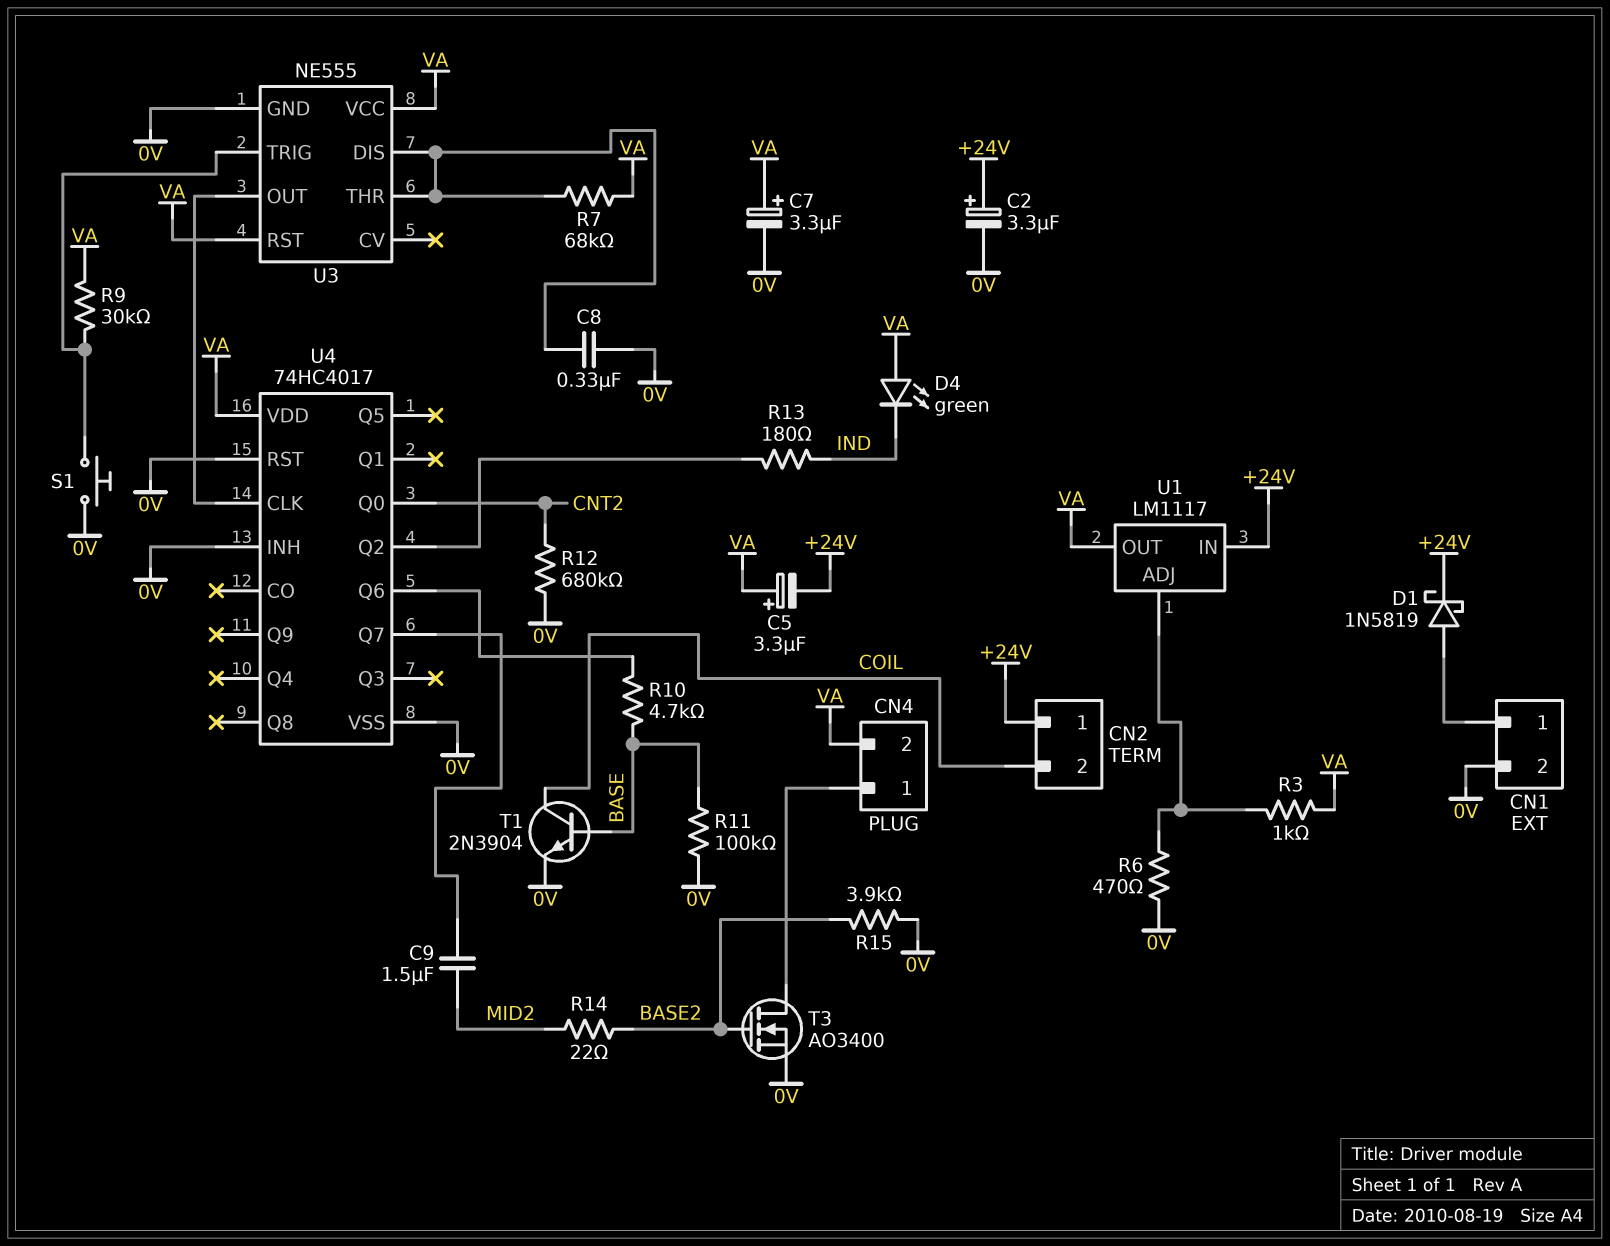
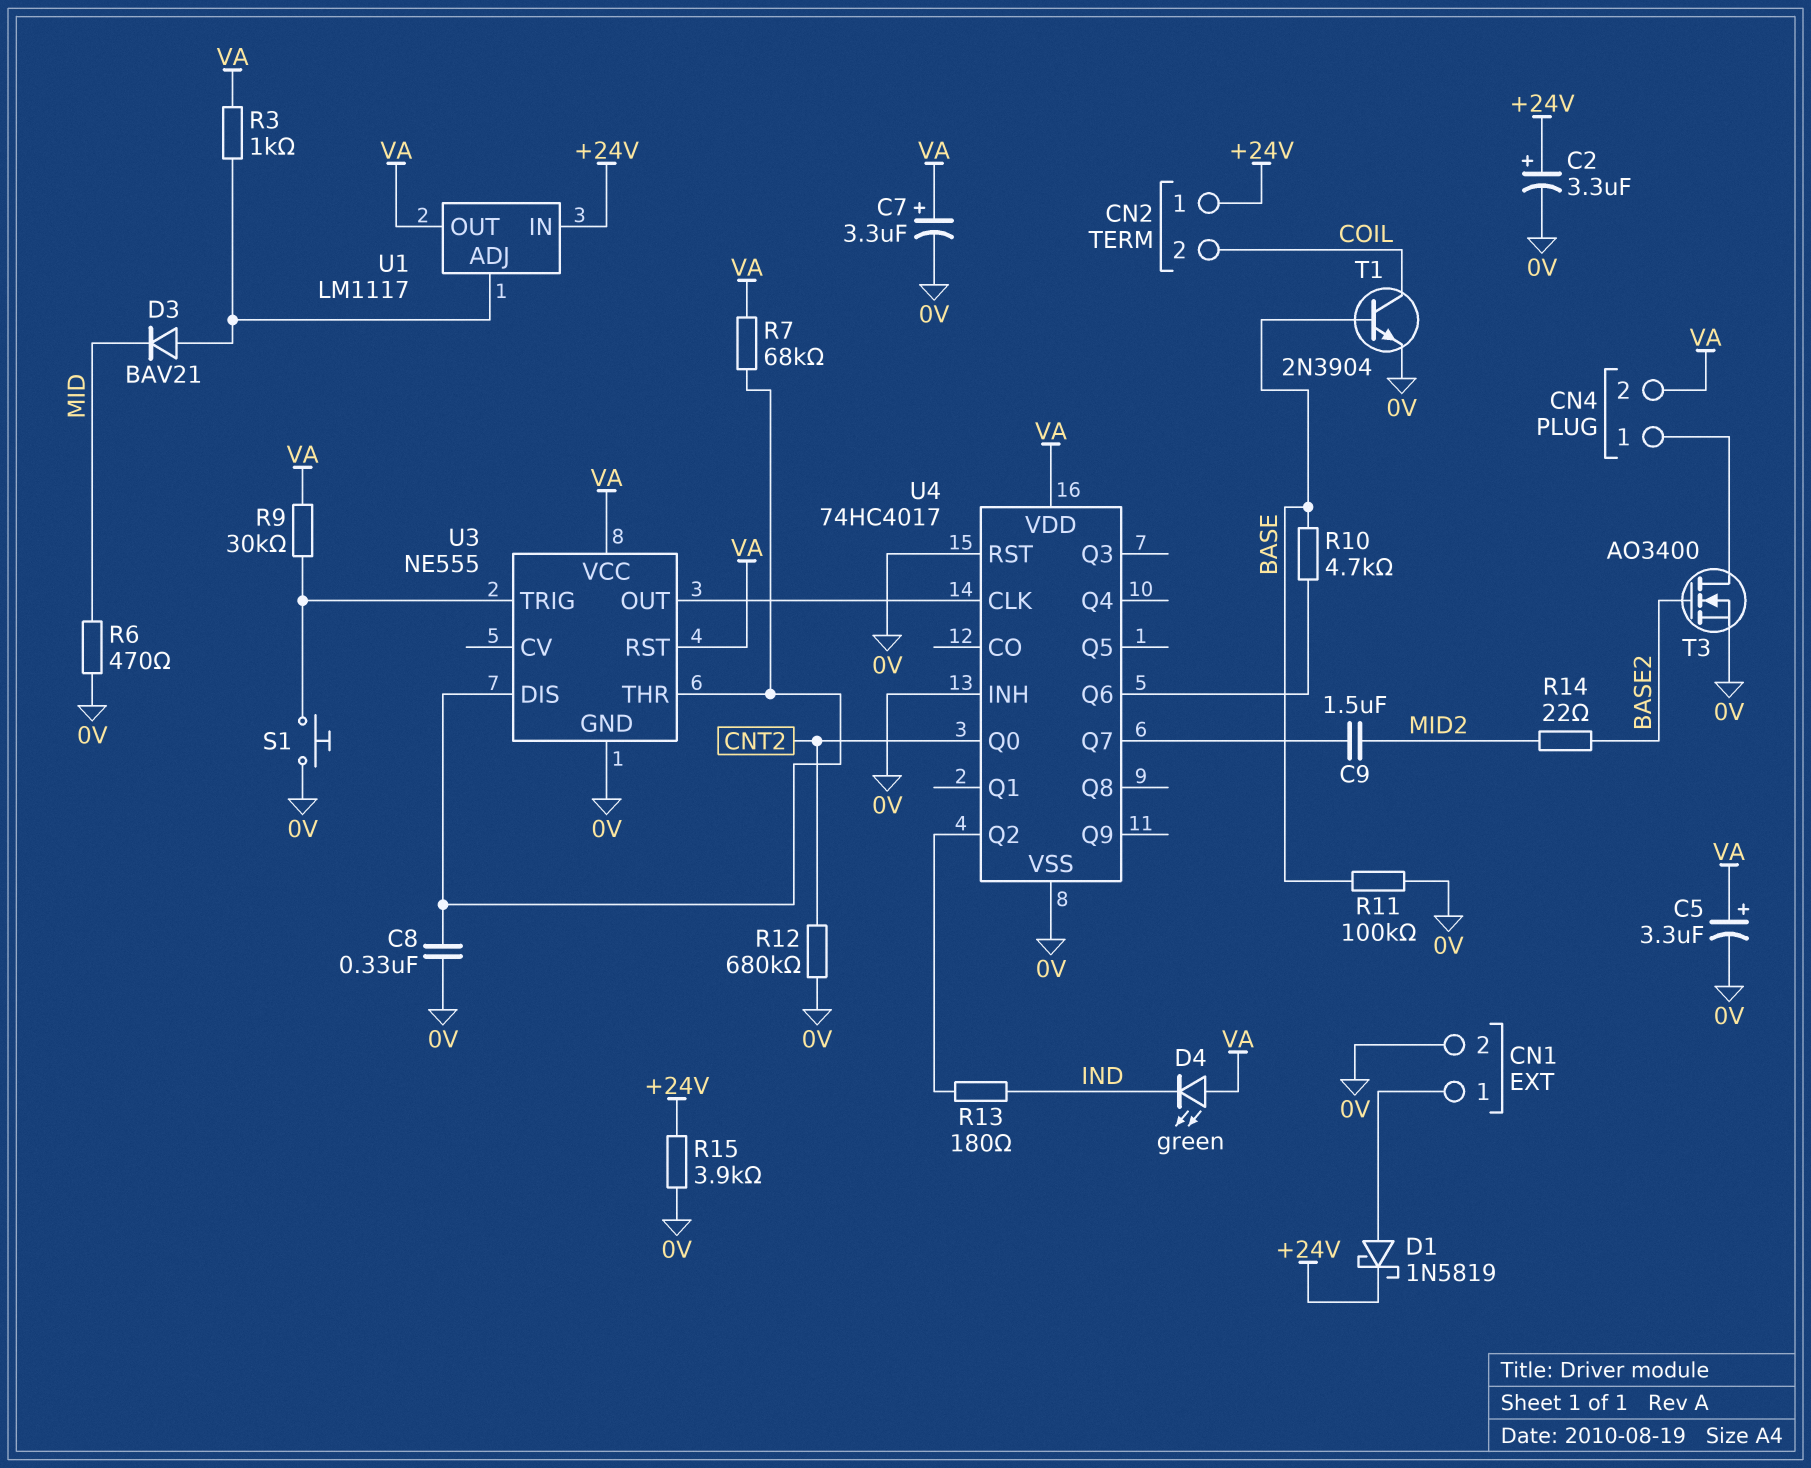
C5: 3.3uF (plus VA, minus +24V) -> 3.3uF (plus VA, minus 0V)
D3: none -> diode BAV21 (A U1/ADJ, K MID)
R6: 470 (0V, U1/ADJ) -> 470 (0V, MID)
R15: 3.9k (0V, BASE2) -> 3.9k (+24V, 0V)

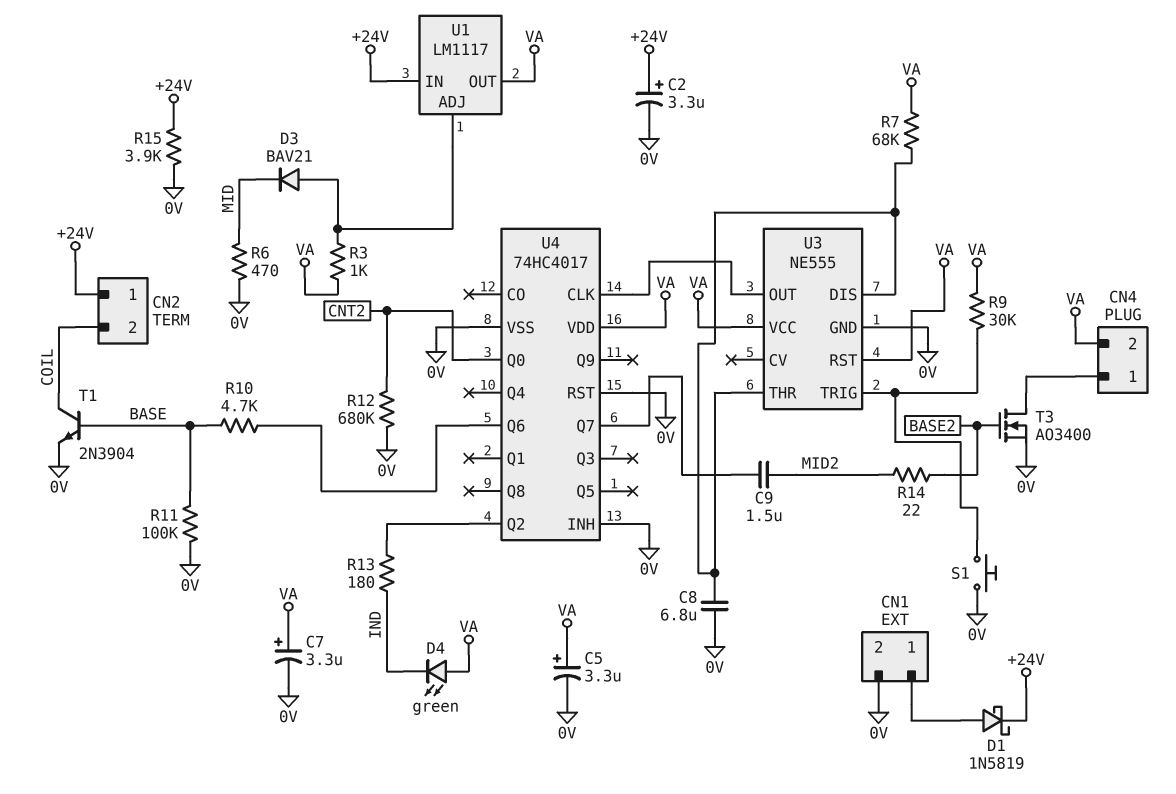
C8: 330nF (0V, U3/DIS) -> 6.8uF (0V, U3/DIS)

